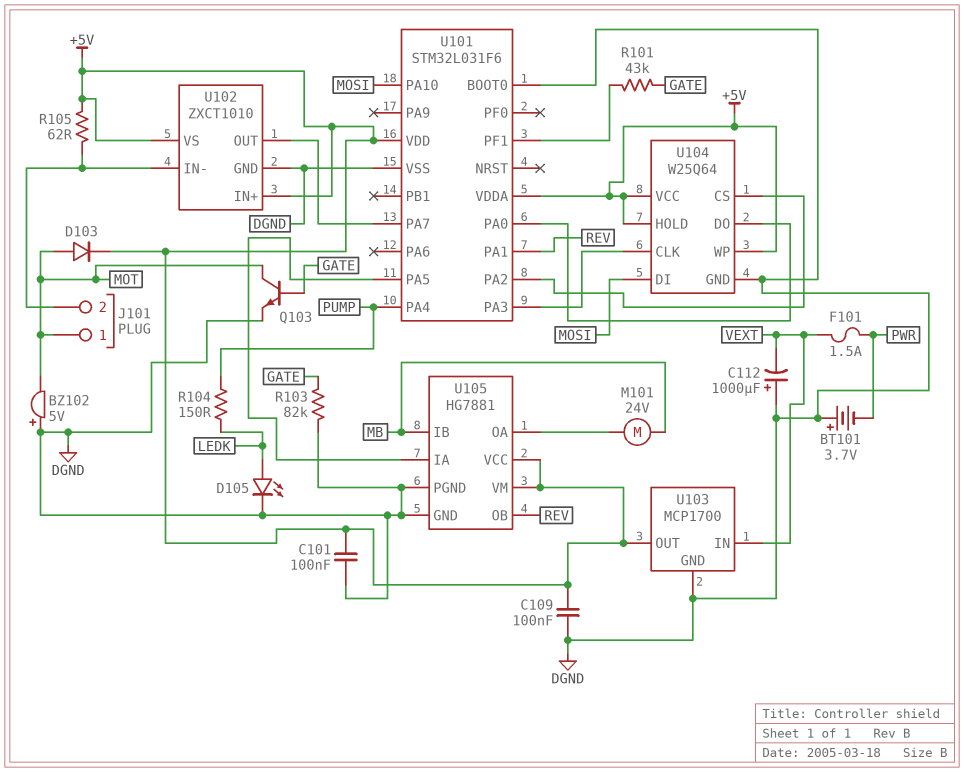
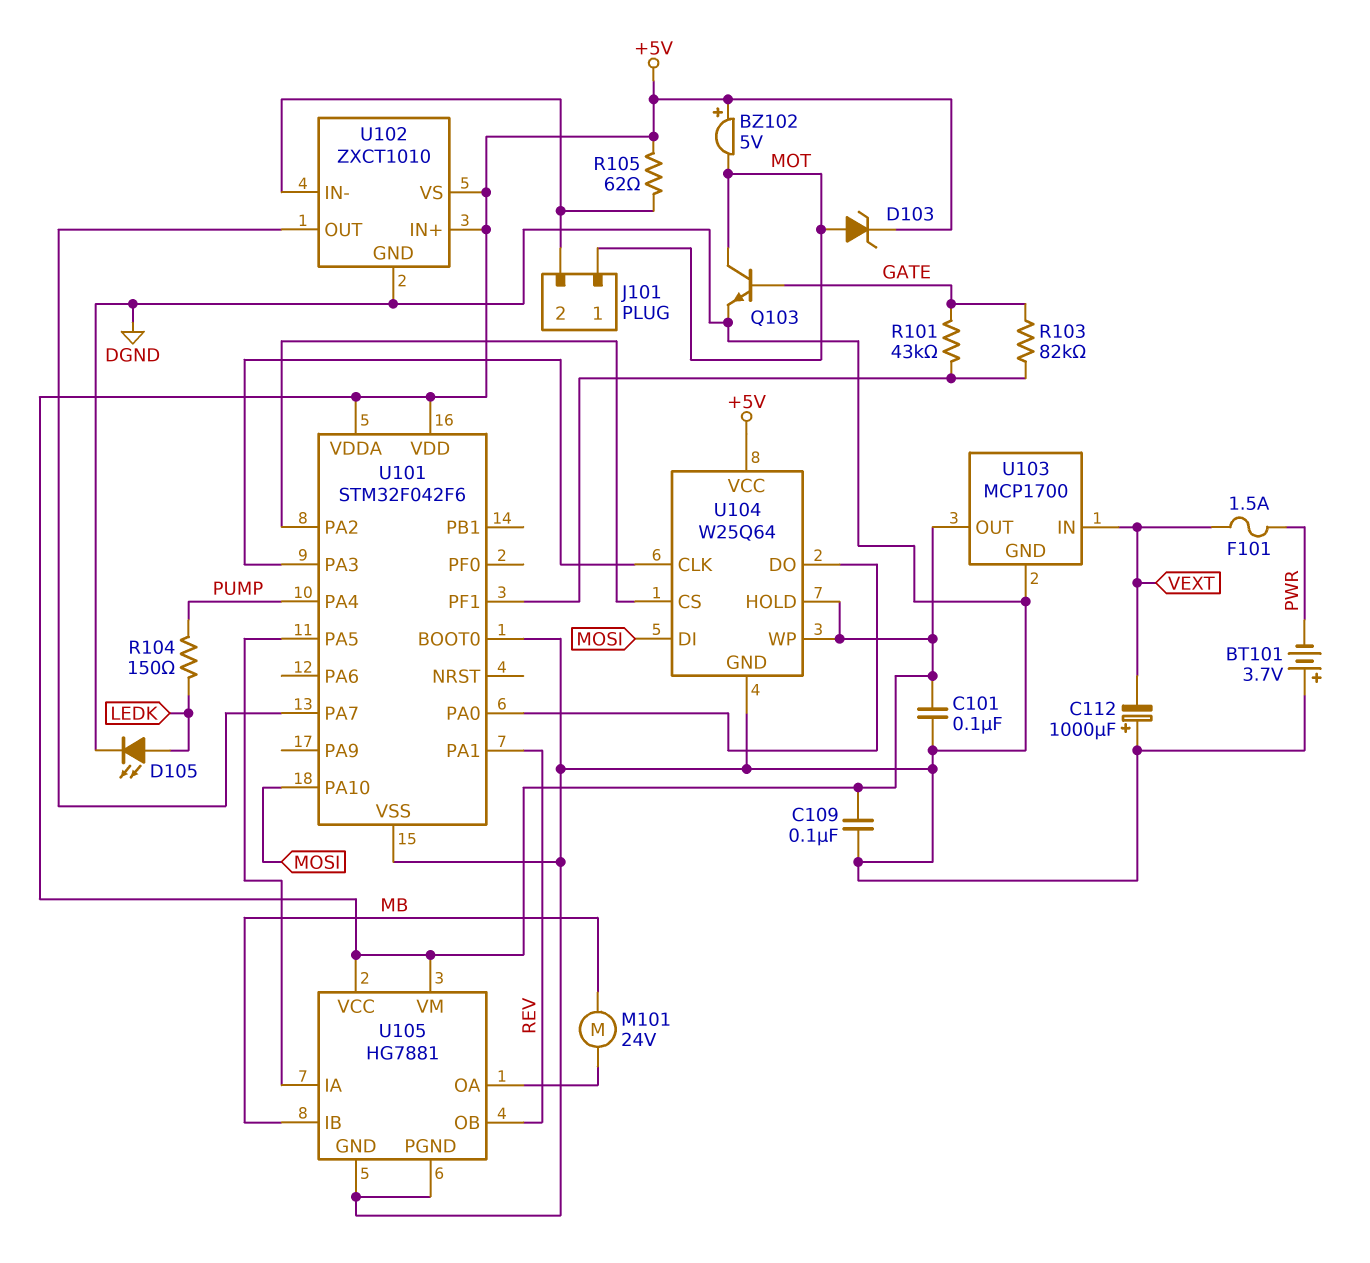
BZ102: buzzer 5V (plus DGND, minus MOT) -> buzzer 5V (plus +5V, minus MOT)
D103: diode (A MOT, K +5V) -> zener (A MOT, K +5V)
R103: 82k (DGND, GATE) -> 82k (GATE, U101/PF1)
U101: STM32L031F6 -> STM32F042F6

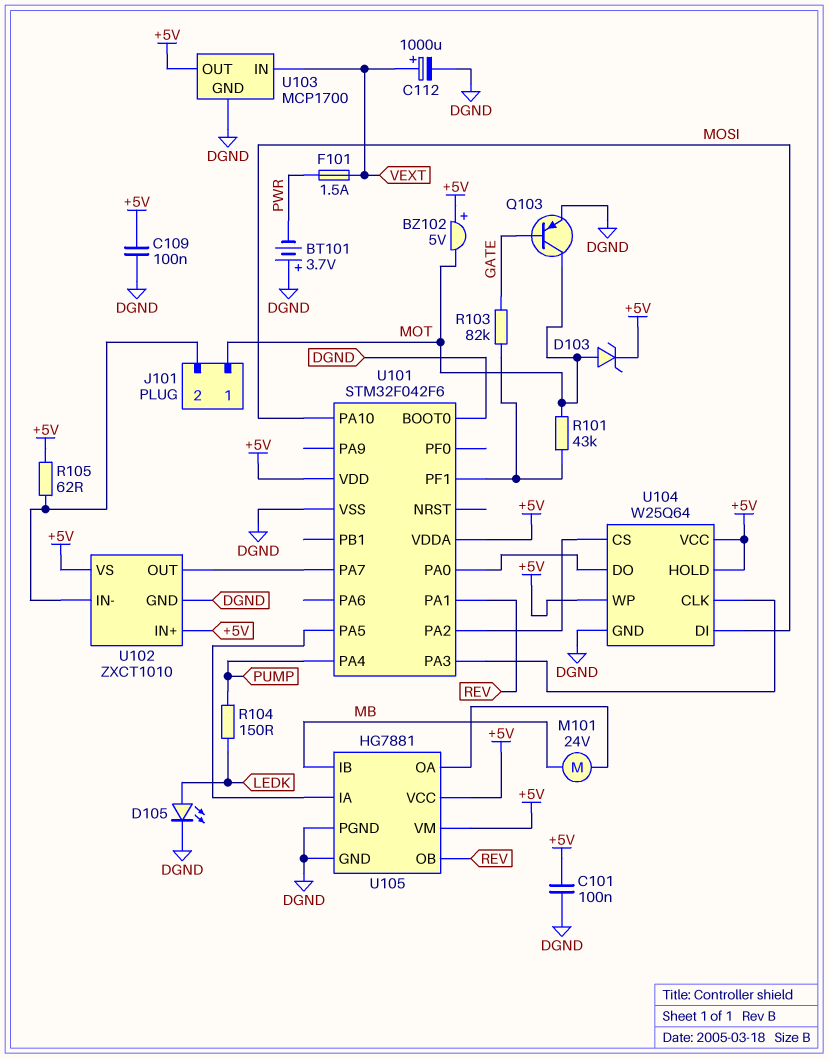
C112: 1000uF (plus DGND, minus VEXT) -> 1000uF (plus VEXT, minus DGND)
Q103: NPN (B GATE, C MOT, E DGND) -> PNP (B GATE, C MOT, E DGND)
R101: 43k (GATE, U101/PF1) -> 43k (MOT, U101/PF1)

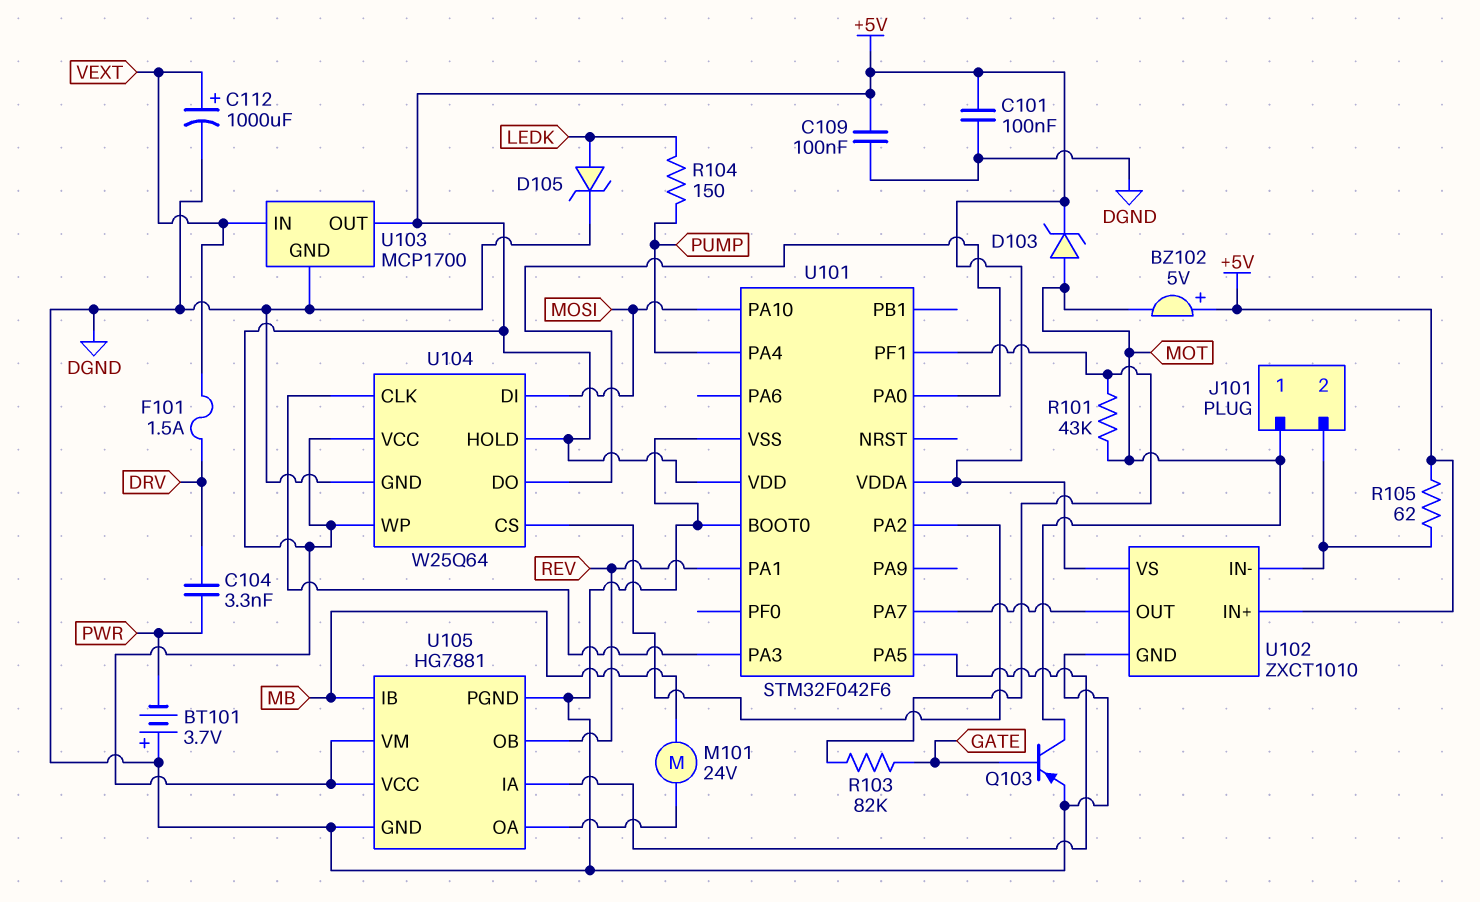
C104: none -> 3.3nF (DRV, PWR)
D105: LED (A LEDK, K DGND) -> zener (A LEDK, K DGND)
F101: 1.5A (PWR, VEXT) -> 1.5A (DRV, VEXT)

